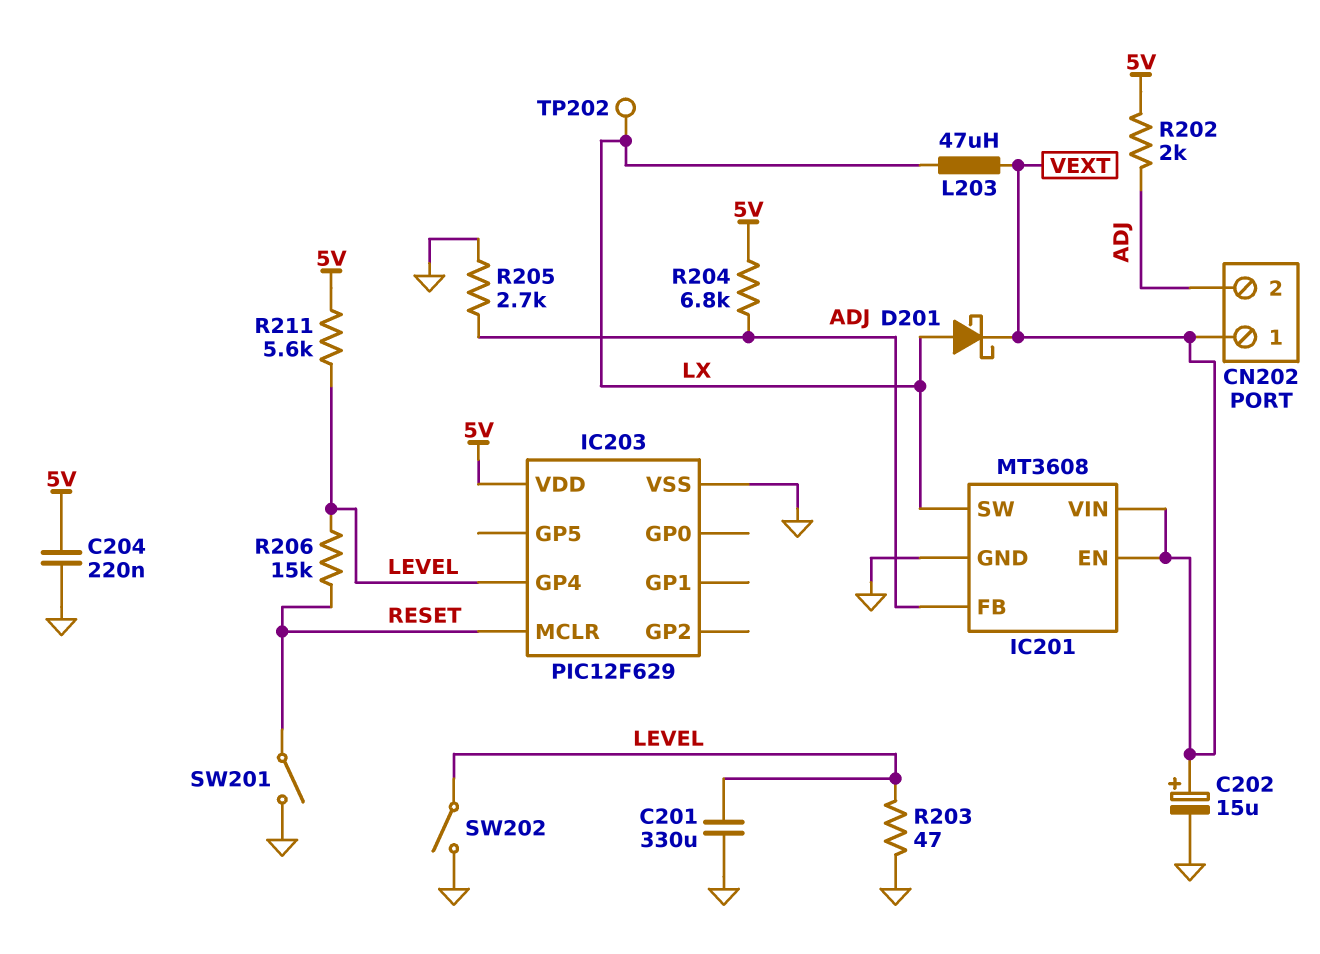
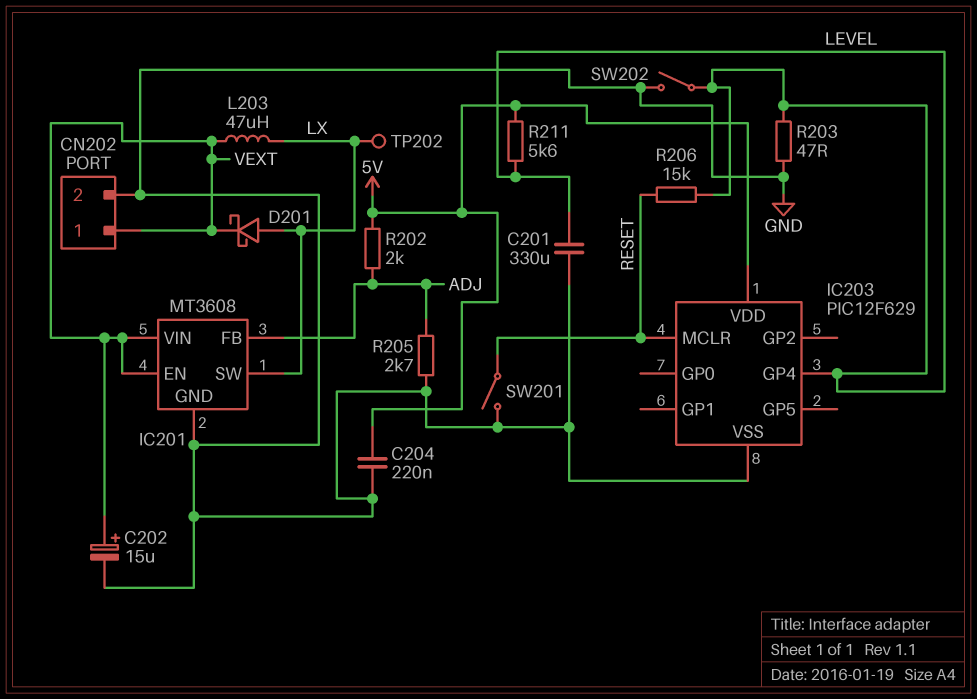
CN202 pin 2: ADJ -> GND
R204: 6.8k (5V, ADJ) -> none

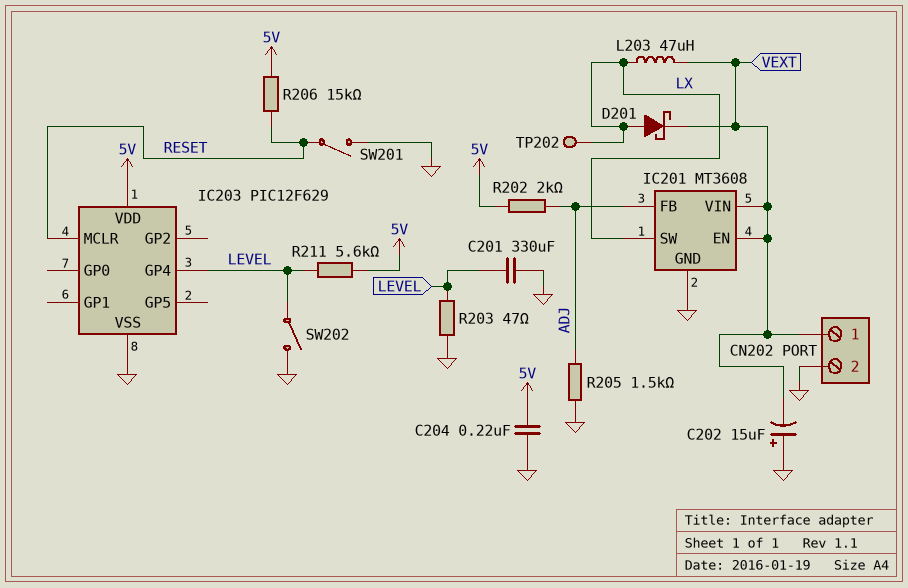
C202: 15uF (plus VEXT, minus GND) -> 15uF (plus GND, minus VEXT)
R205: 2.7k (ADJ, GND) -> 1.5k (ADJ, GND)
R206: 15k (LEVEL, RESET) -> 15k (5V, RESET)

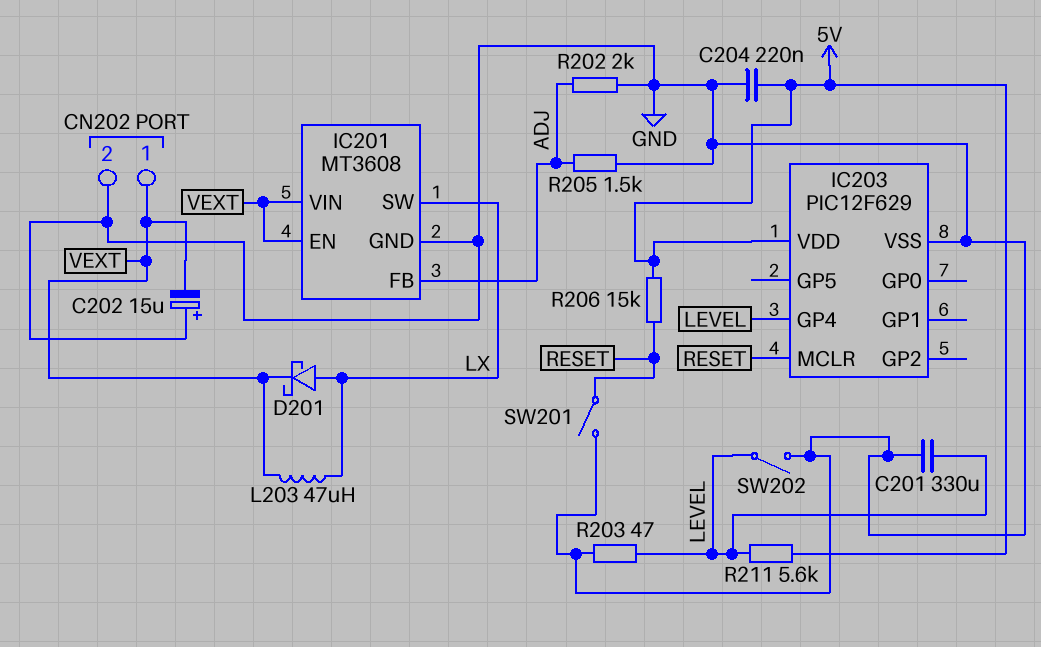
R202: 2k (5V, ADJ) -> 2k (ADJ, GND)
TP202: test point (LX) -> none

